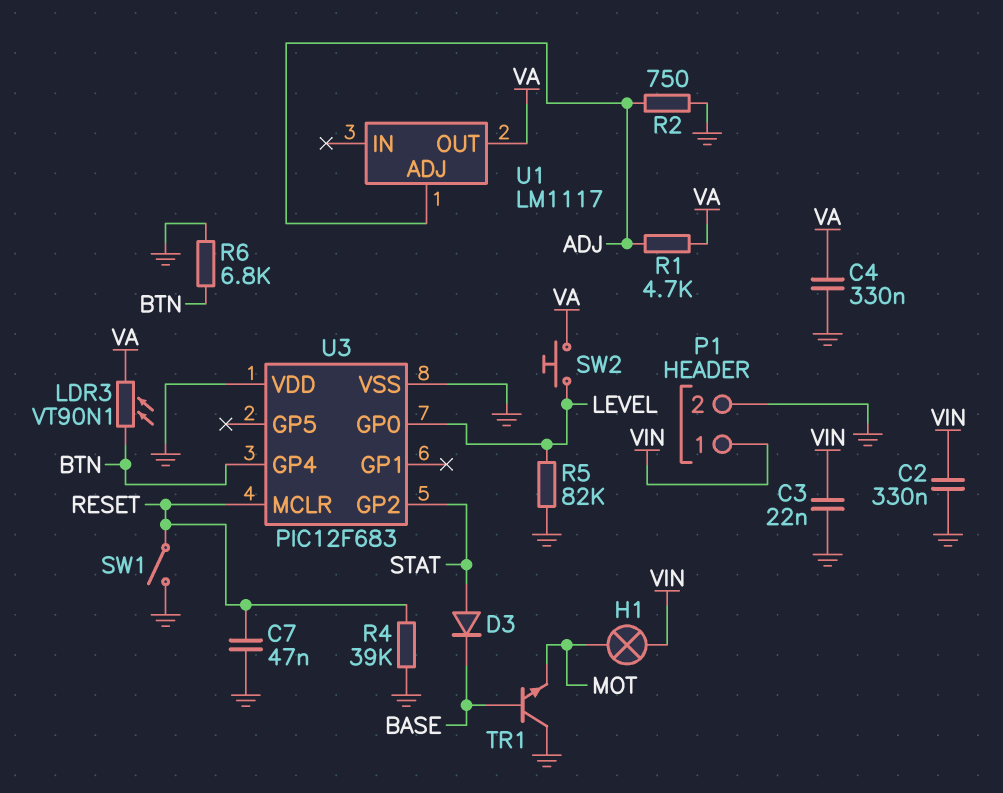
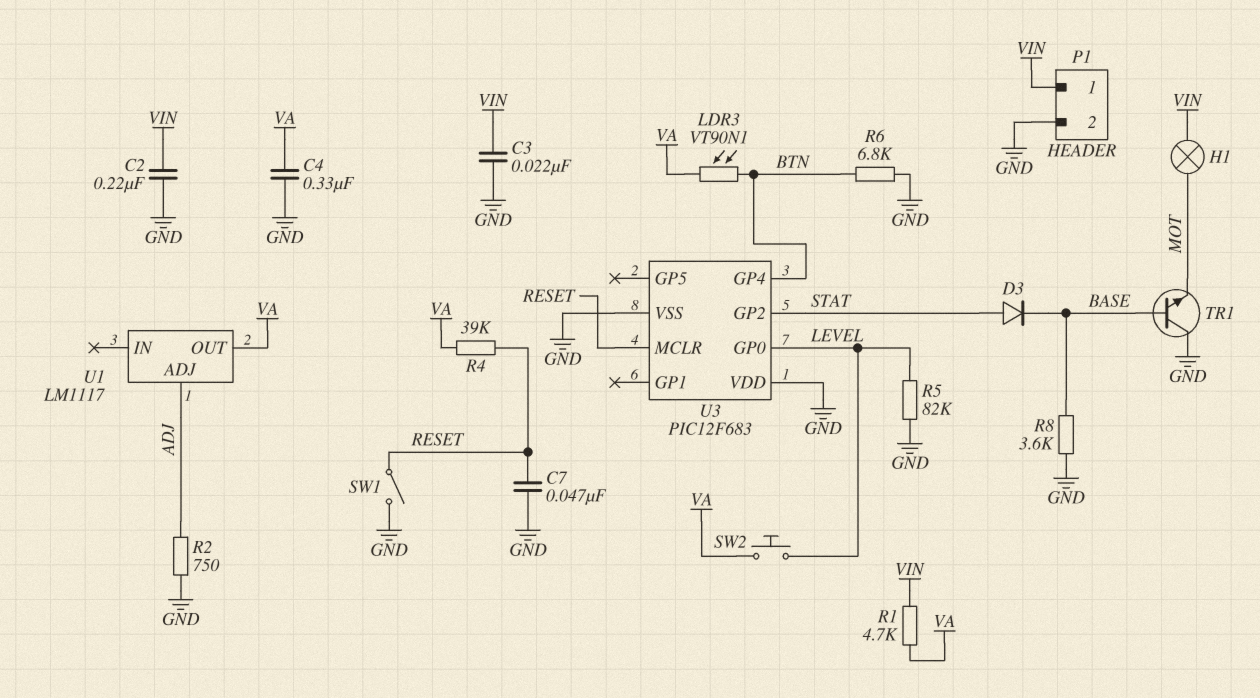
C2: 330nF (GND, VIN) -> 220nF (GND, VIN)
R1: 4.7k (ADJ, VA) -> 4.7k (VA, VIN)
R4: 39k (GND, RESET) -> 39k (RESET, VA)
R8: none -> 3.6k (BASE, GND)

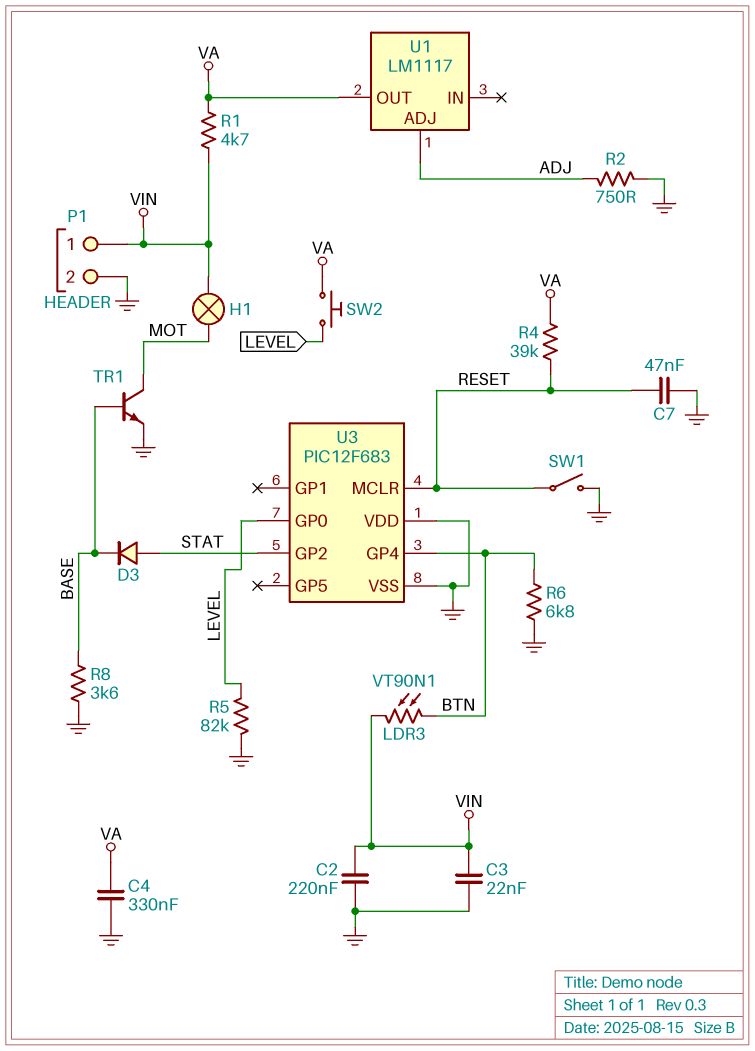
LDR3: VT90N1 (BTN, VA) -> VT90N1 (BTN, VIN)
TR1: NPN (B BASE, C GND, E MOT) -> NPN (B BASE, C MOT, E GND)

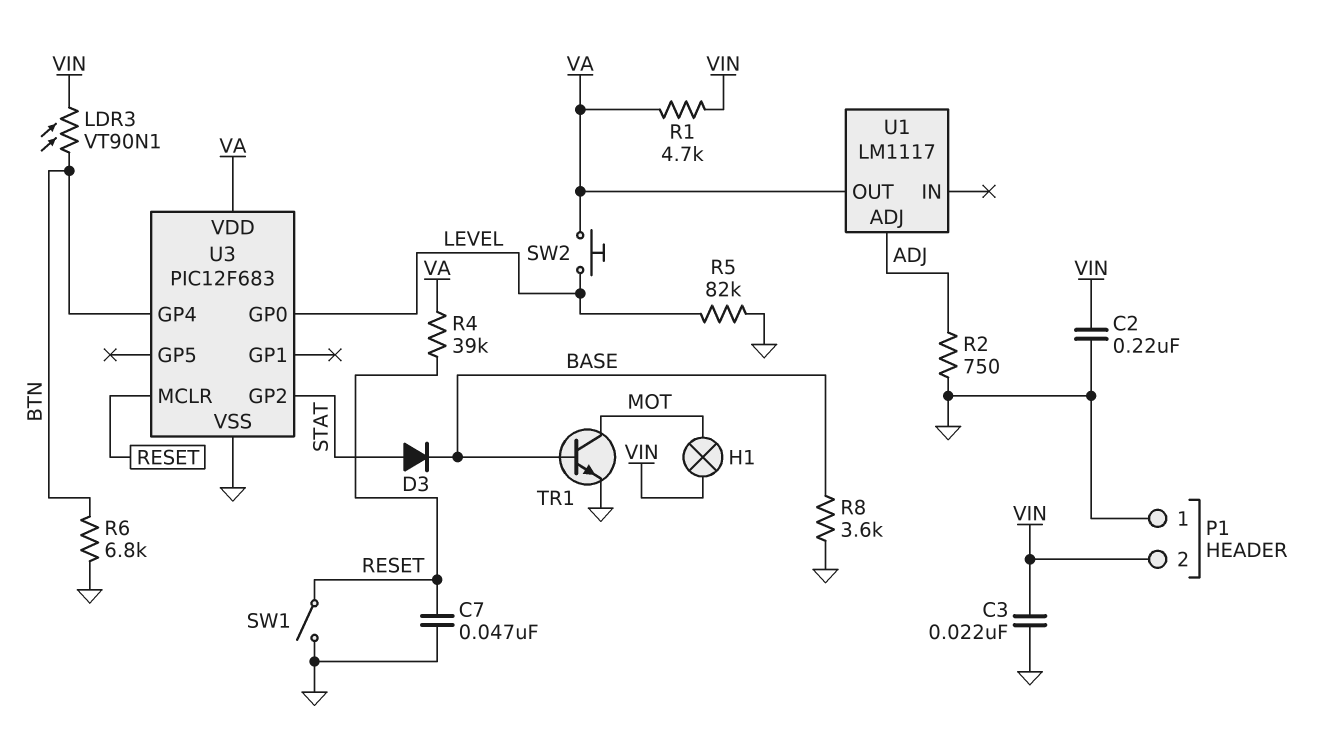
C4: 330nF (GND, VA) -> none
P1 pin 1: VIN -> GND
P1 pin 2: GND -> VIN
U3 pin VDD: GND -> VA

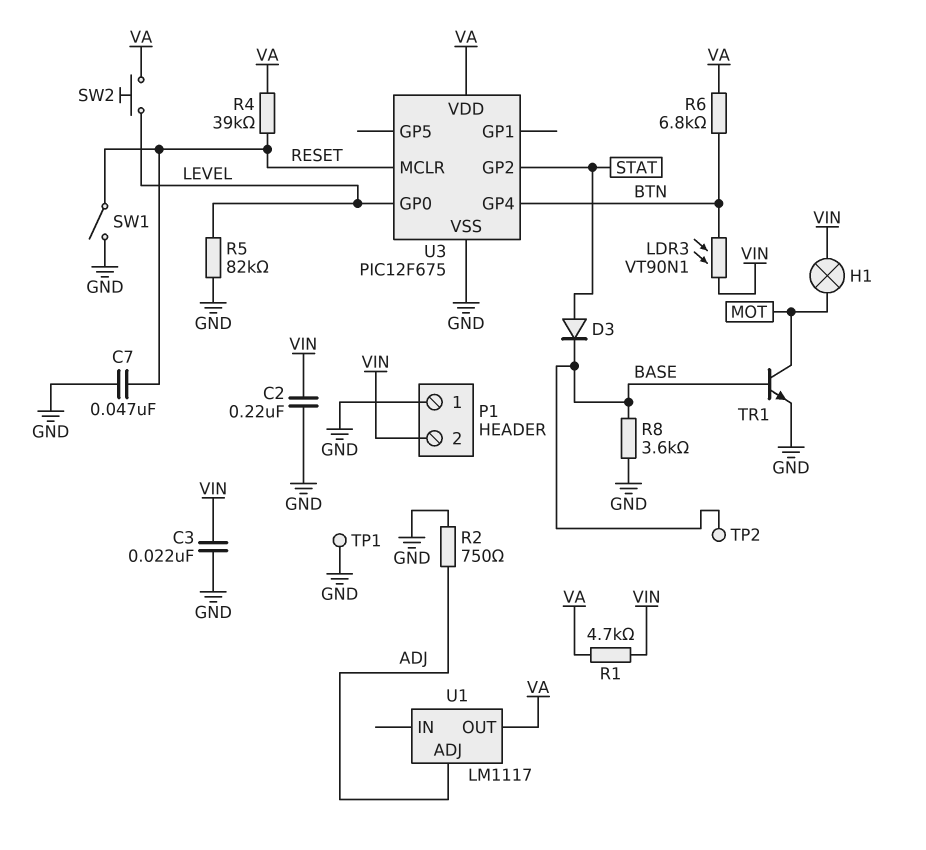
R6: 6.8k (BTN, GND) -> 6.8k (BTN, VA)
TP1: none -> test point (GND)
TP2: none -> test point (BASE)
U3: PIC12F683 -> PIC12F675

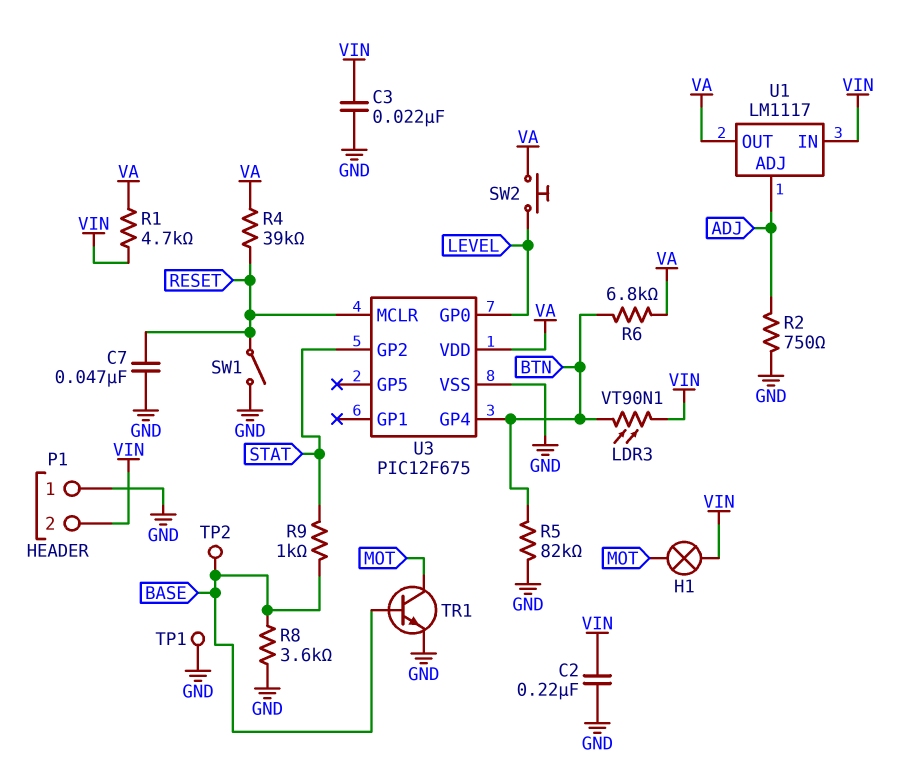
D3: diode (A STAT, K BASE) -> none
R5: 82k (GND, LEVEL) -> 82k (BTN, GND)
R9: none -> 1k (BASE, STAT)
U1 pin IN: none -> VIN

